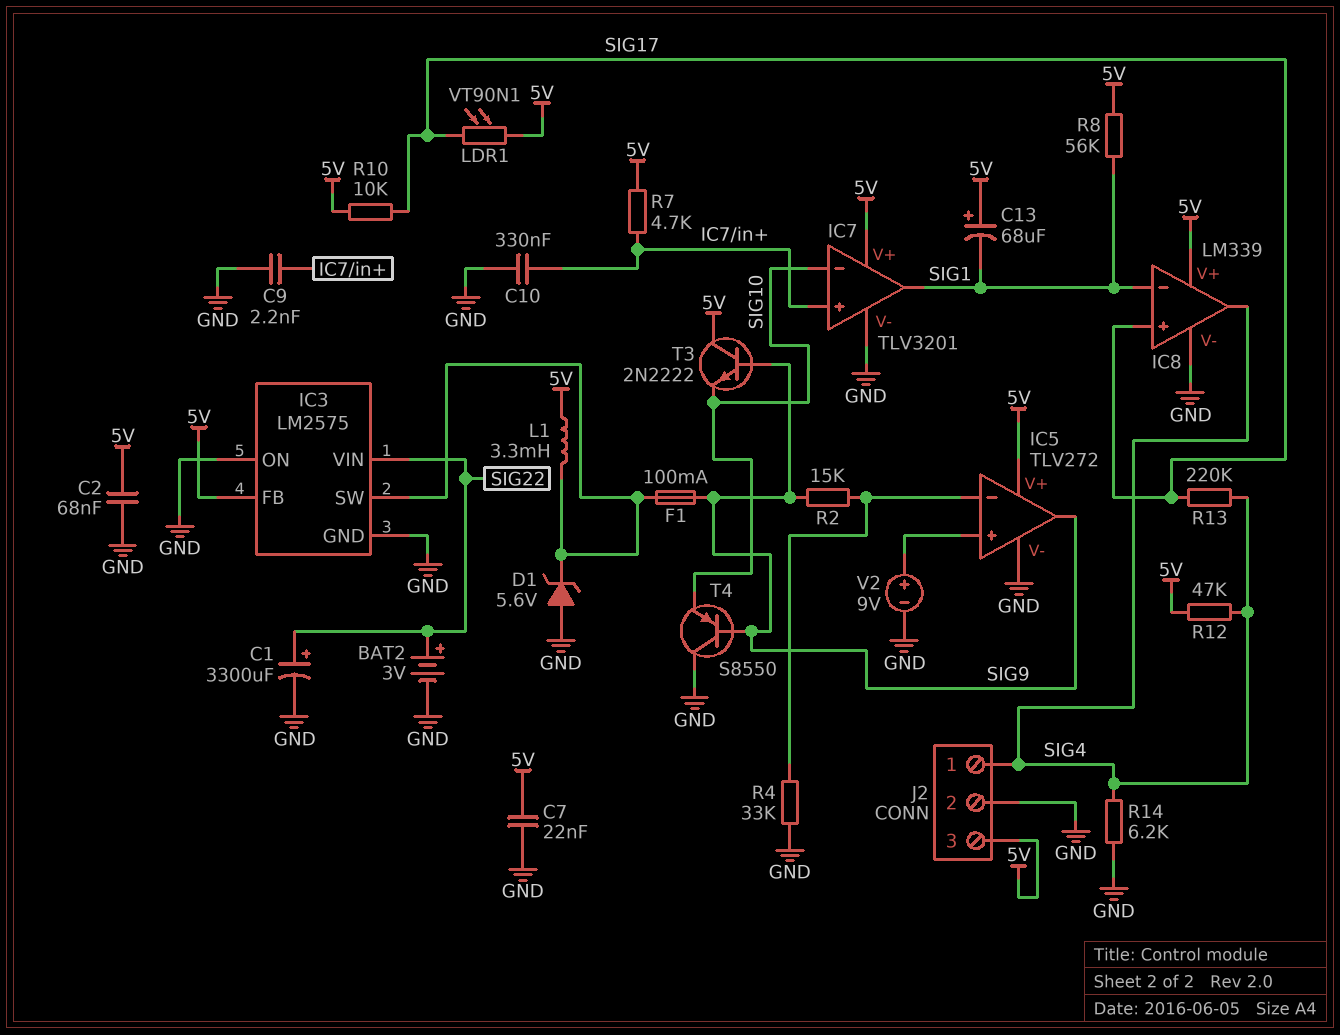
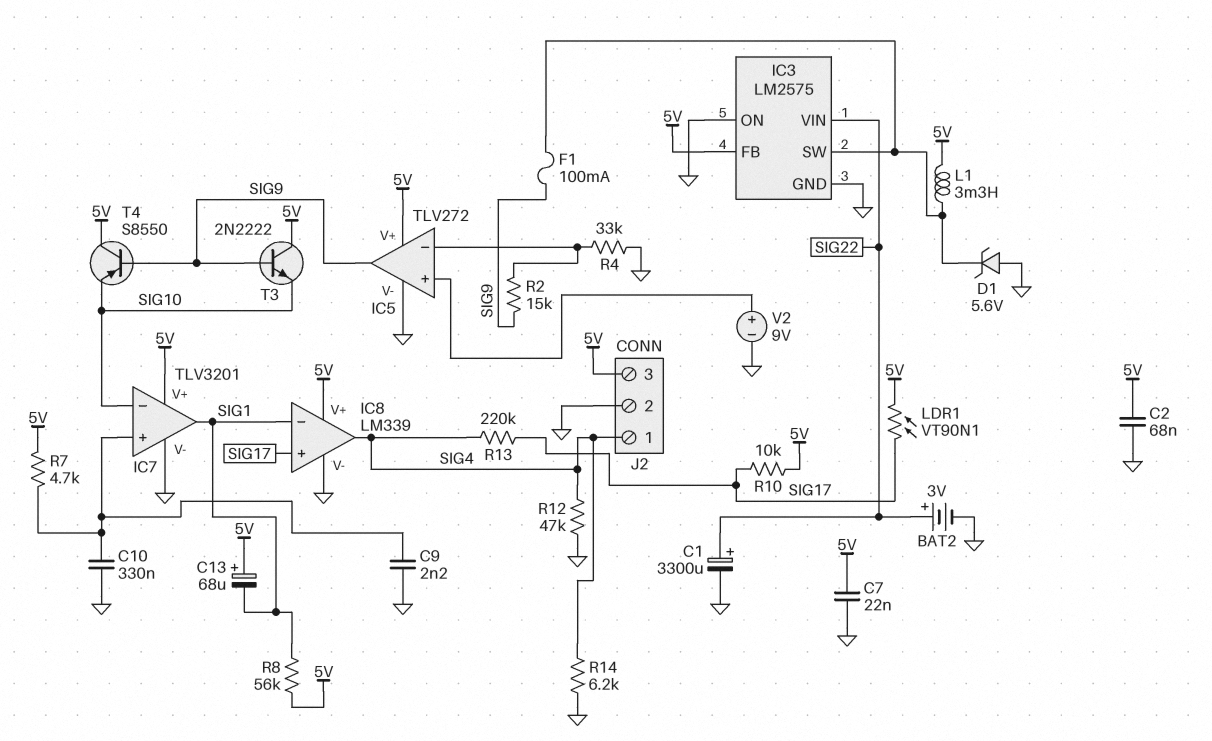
R12: 47k (5V, SIG4) -> 47k (GND, SIG4)
T4: PNP S8550 (B SIG9, C GND, E SIG10) -> PNP S8550 (B SIG9, C 5V, E SIG10)

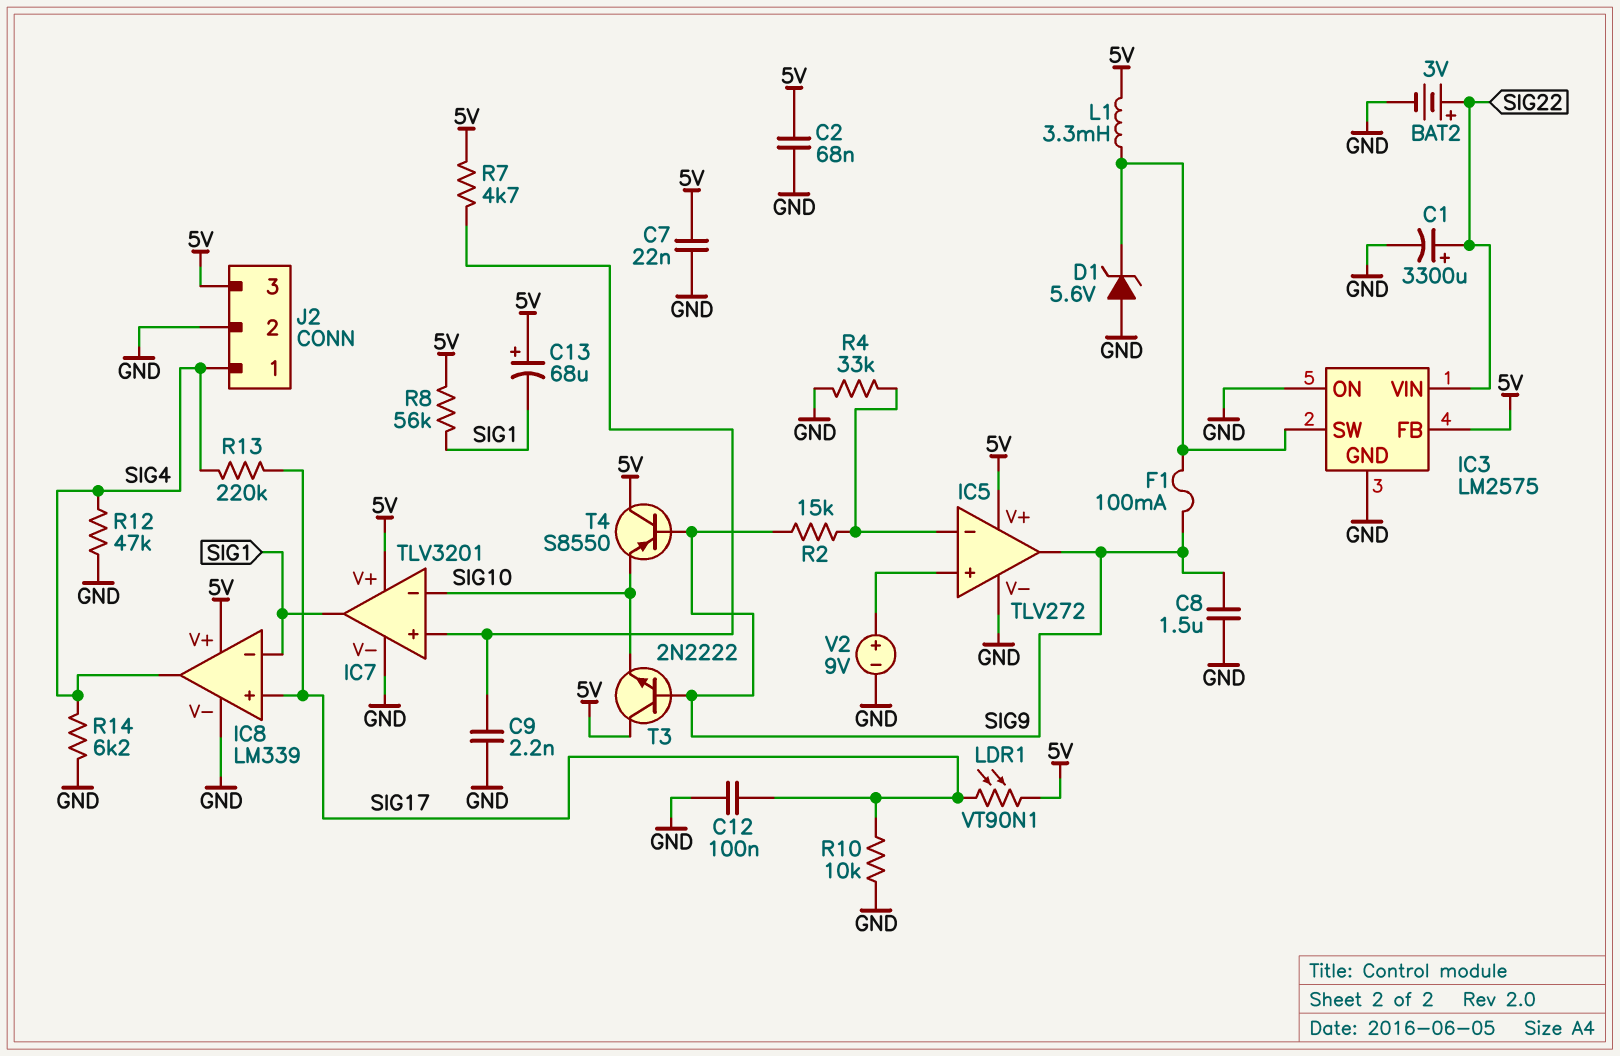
C8: none -> 1.5uF (GND, SIG9)
C10: 330nF (GND, IC7/in+) -> none
C12: none -> 100nF (GND, SIG17)
R10: 10k (5V, SIG17) -> 10k (GND, SIG17)

